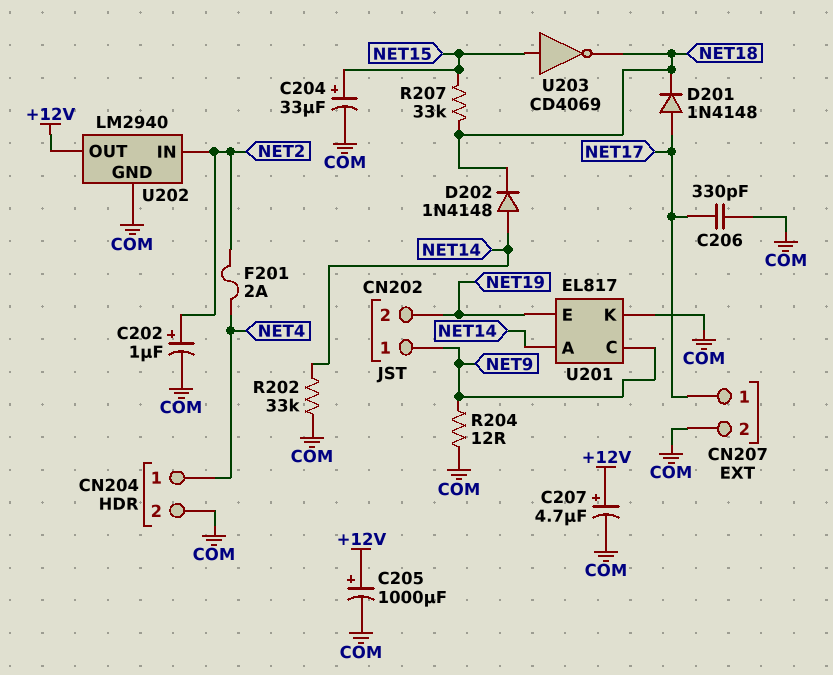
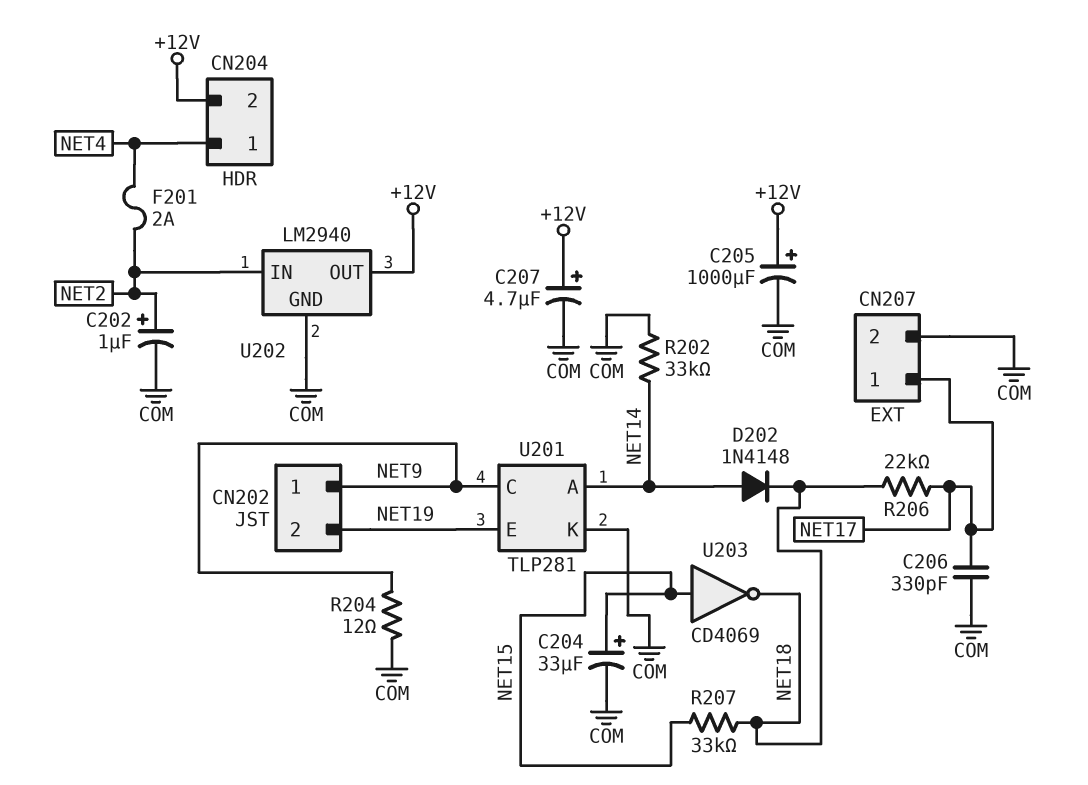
CN204 pin 2: COM -> +12V
D201: diode 1N4148 (A NET17, K NET18) -> none
R206: none -> 22k (NET17, NET18)
U201: EL817 -> TLP281

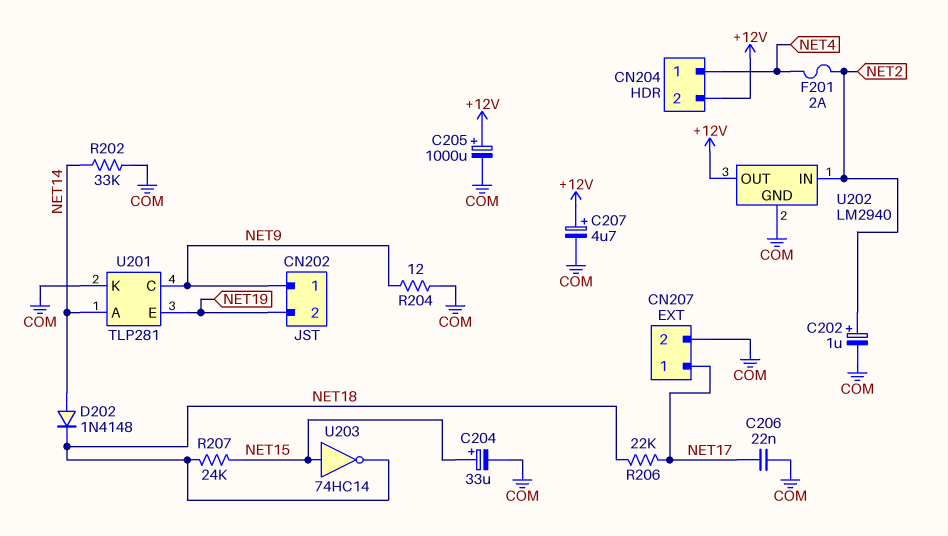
C206: 330pF (COM, NET17) -> 22nF (COM, NET17)
R207: 33k (NET15, NET18) -> 24k (NET15, NET18)
U203: NOT CD4069 (in NET15, out NET18) -> NOT 74HC14 (in NET15, out NET18)

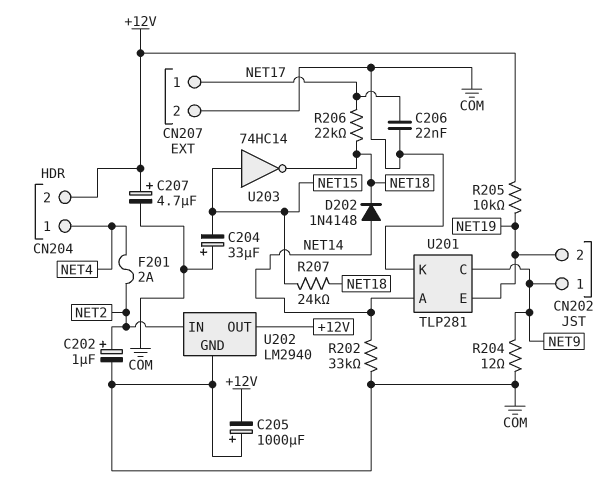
C204: 33uF (plus NET15, minus COM) -> 33uF (plus COM, minus NET15)
C205: 1000uF (plus +12V, minus COM) -> 1000uF (plus COM, minus +12V)
R205: none -> 10k (+12V, NET19)

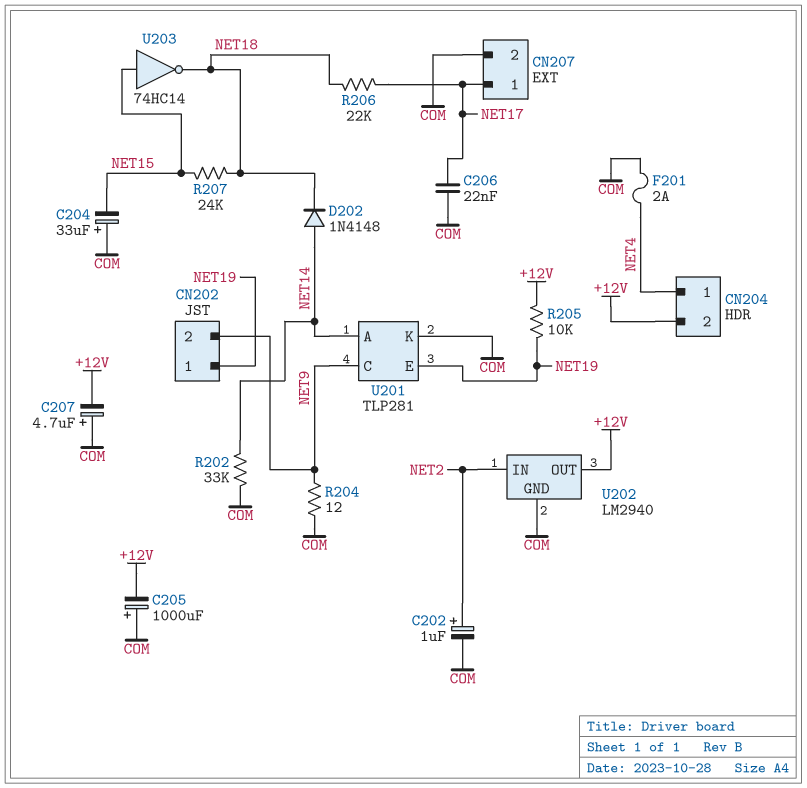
C207: 4.7uF (plus +12V, minus COM) -> 4.7uF (plus COM, minus +12V)
CN202 pin 1: NET9 -> NET19
CN202 pin 2: NET19 -> NET9
F201: 2A (NET2, NET4) -> 2A (COM, NET4)

